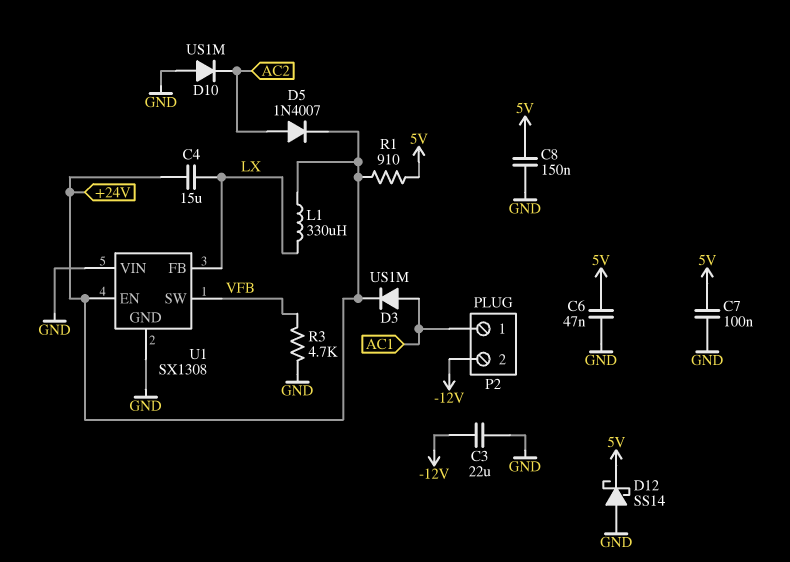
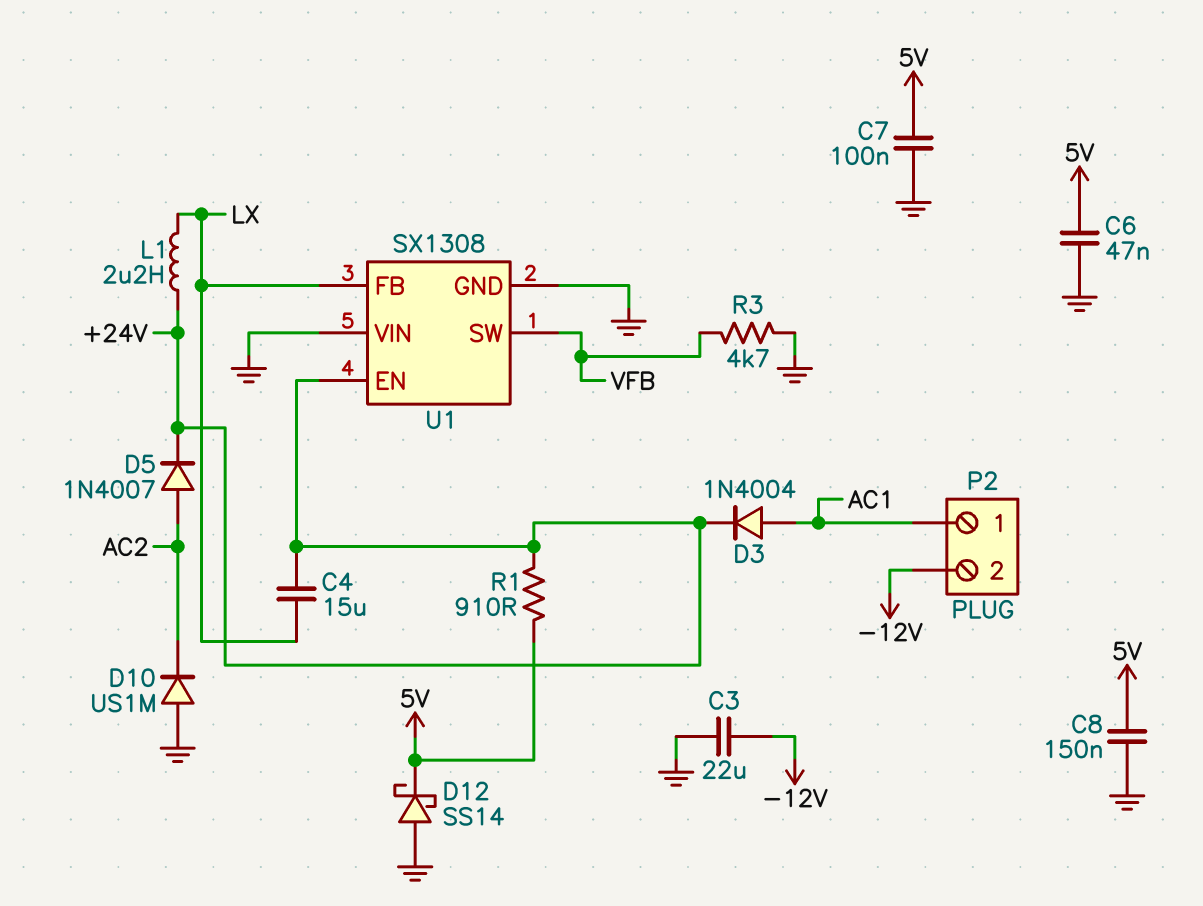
D3: diode US1M (A AC1, K +24V) -> diode 1N4004 (A AC1, K +24V)
L1: 330uH (+24V, LX) -> 2.2uH (+24V, LX)

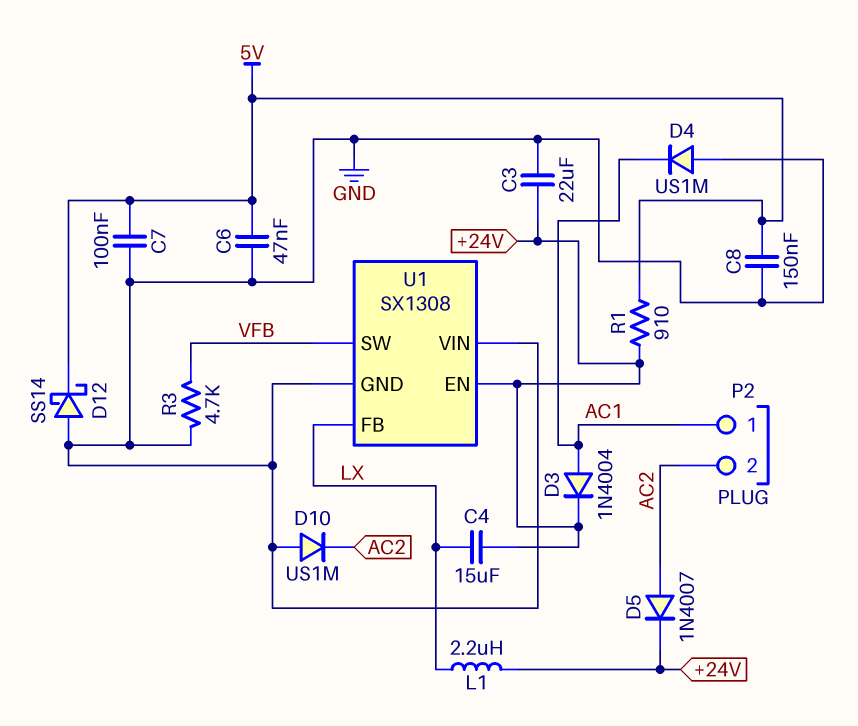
C3: 22uF (-12V, GND) -> 22uF (+24V, GND)
D4: none -> diode US1M (A GND, K AC1)
P2 pin 2: -12V -> AC2

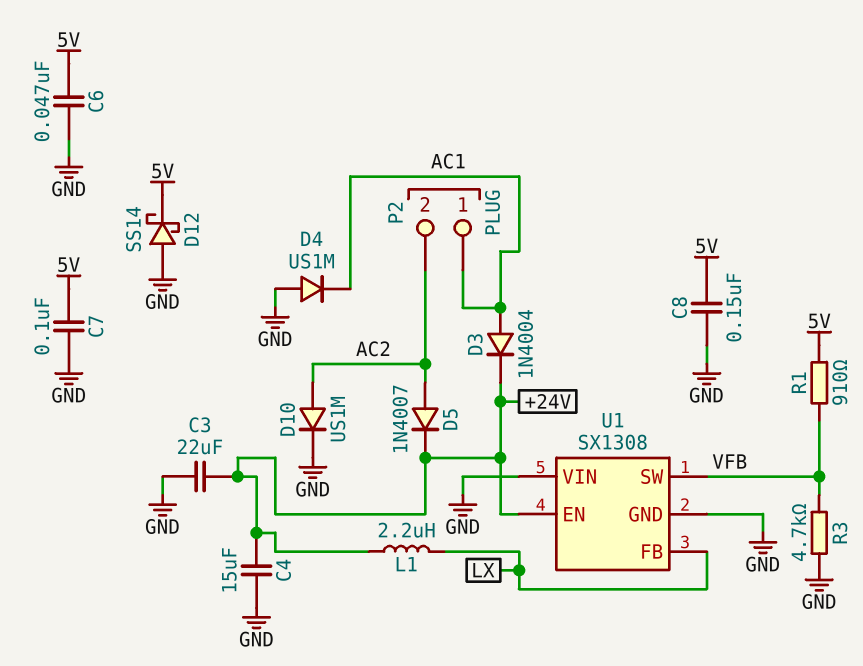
C4: 15uF (+24V, LX) -> 15uF (+24V, GND)
D10: diode US1M (A GND, K AC2) -> diode US1M (A AC2, K GND)
R1: 910 (+24V, 5V) -> 910 (5V, VFB)

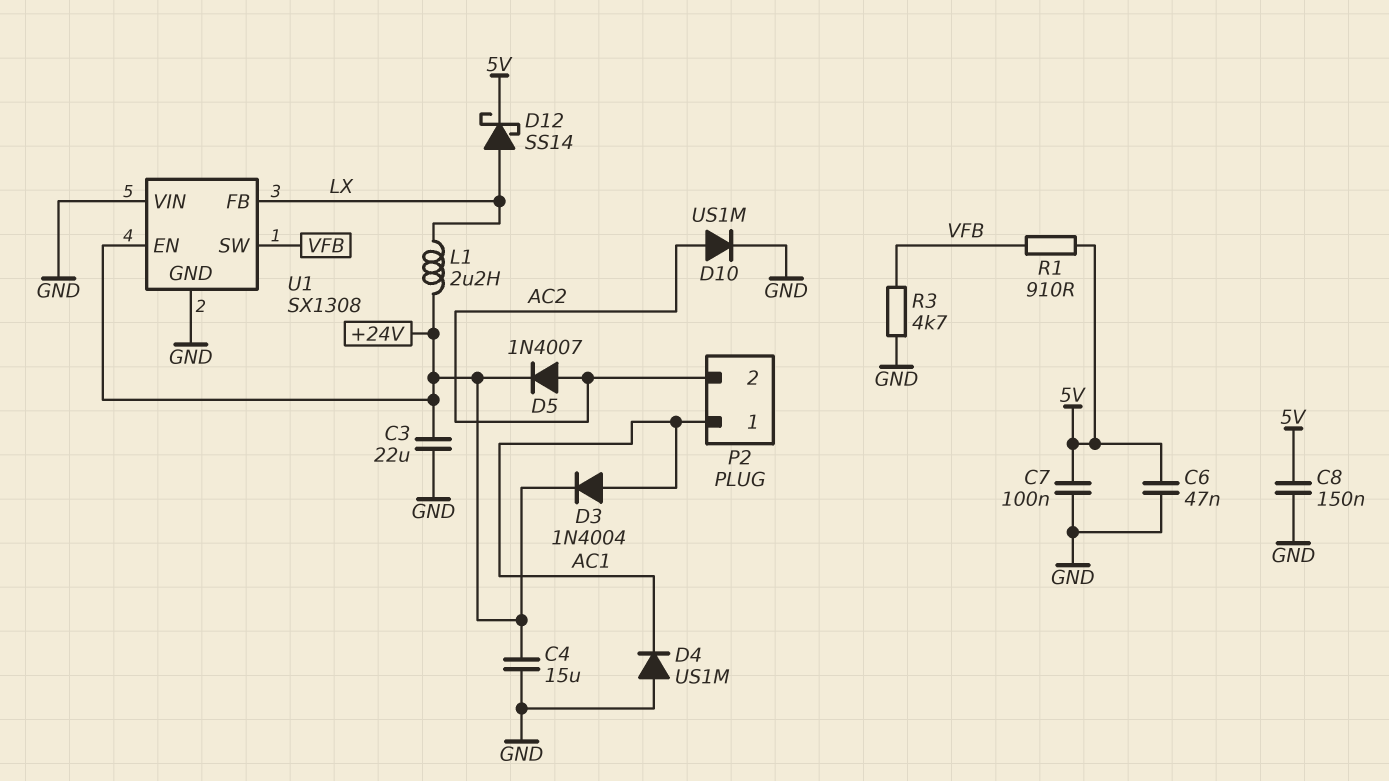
D12: schottky SS14 (A GND, K 5V) -> schottky SS14 (A LX, K 5V)

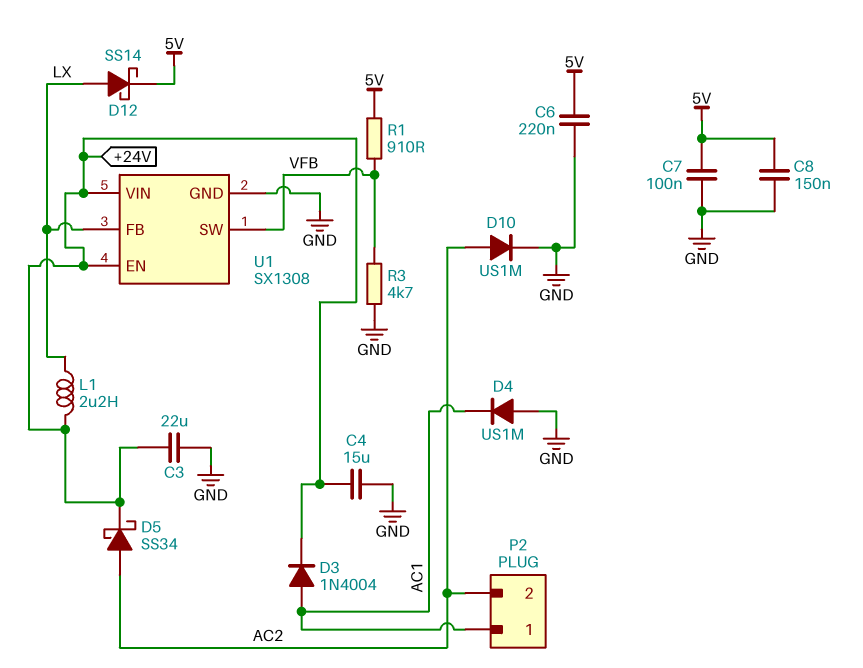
C6: 47nF (5V, GND) -> 220nF (5V, GND)
D5: diode 1N4007 (A AC2, K +24V) -> schottky SS34 (A AC2, K +24V)
U1 pin VIN: GND -> +24V

